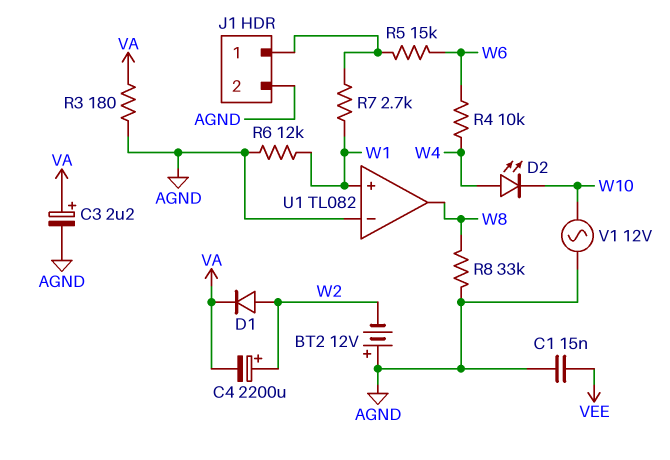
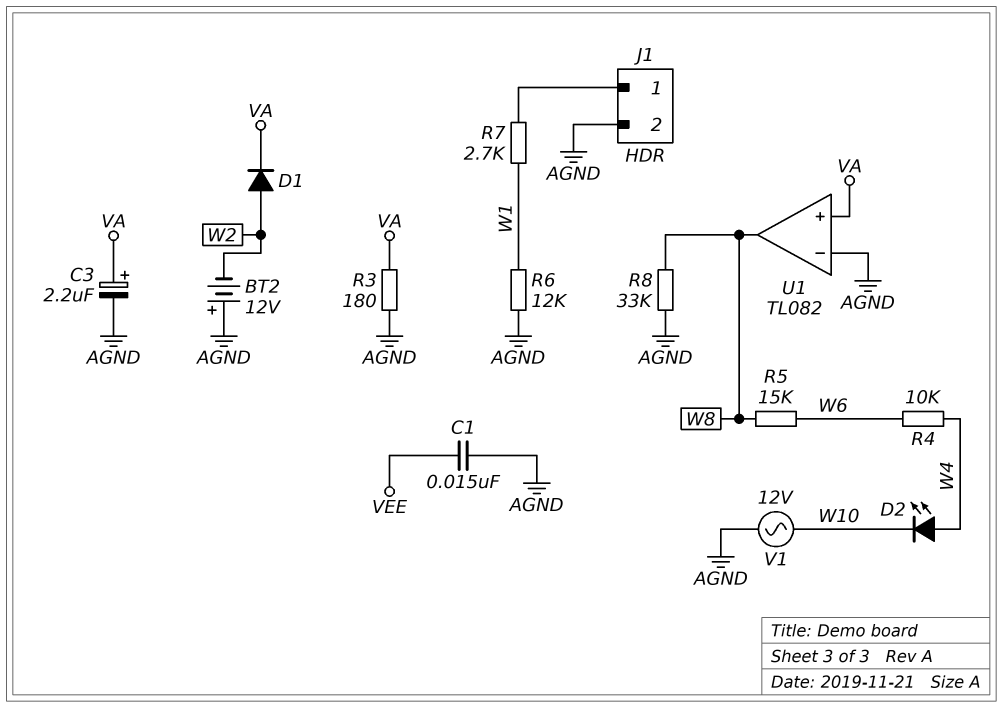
C4: 2200uF (plus W2, minus VA) -> none
R5: 15k (J1/1, W6) -> 15k (W6, W8)
U1 pin in+: W1 -> VA

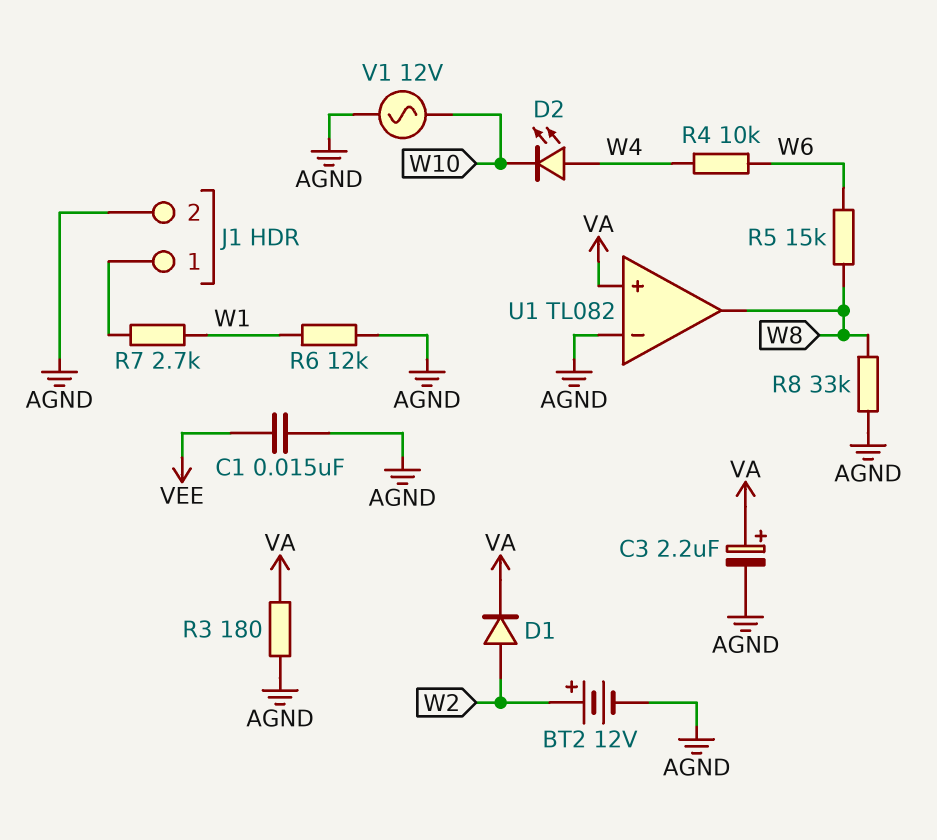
BT2: 12V (plus AGND, minus W2) -> 12V (plus W2, minus AGND)

